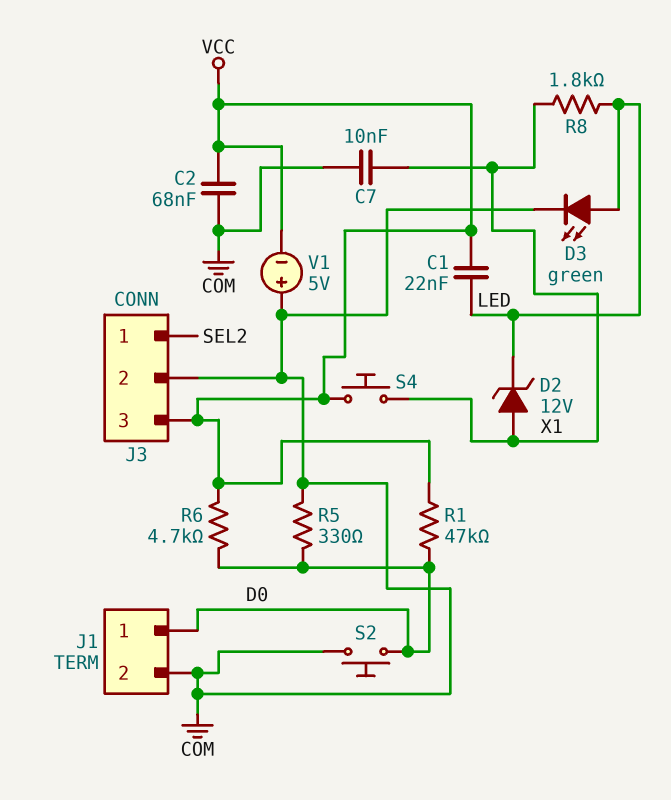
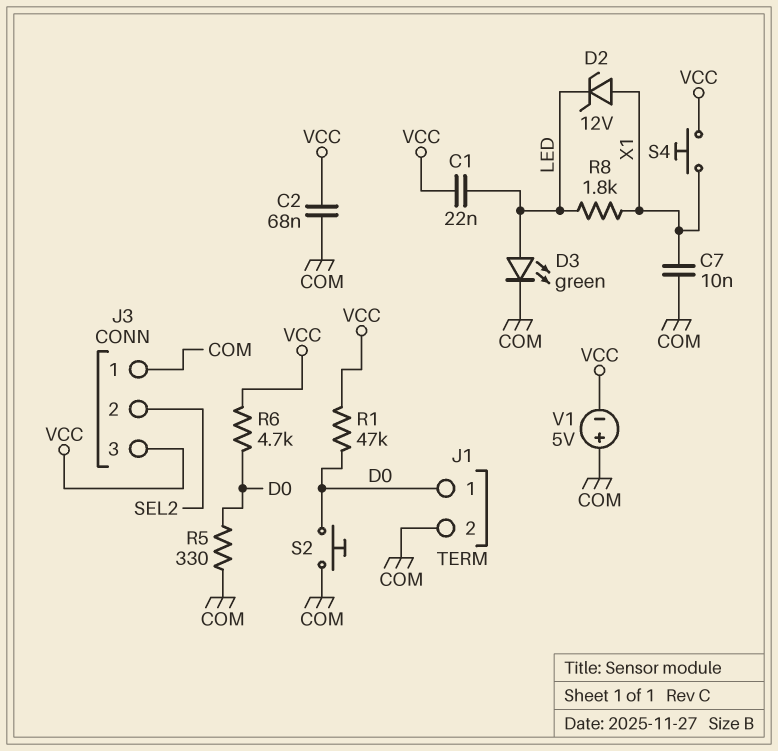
J3 pin 1: SEL2 -> COM
J3 pin 2: COM -> SEL2

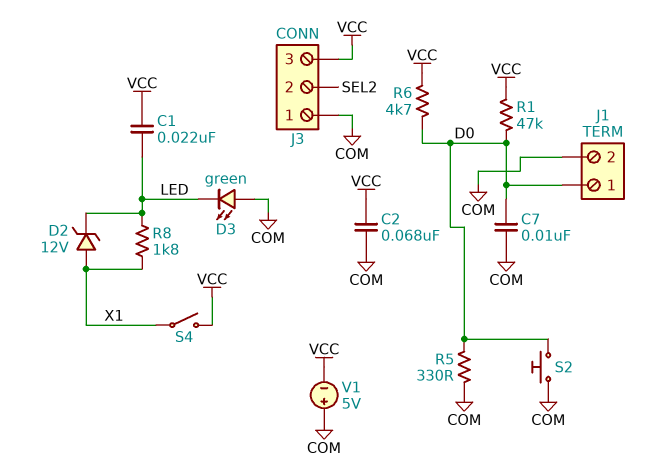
C7: 10nF (COM, X1) -> 10nF (COM, D0)
D3: LED green (A LED, K COM) -> LED green (A COM, K LED)
S4: button (VCC, X1) -> switch (VCC, X1)

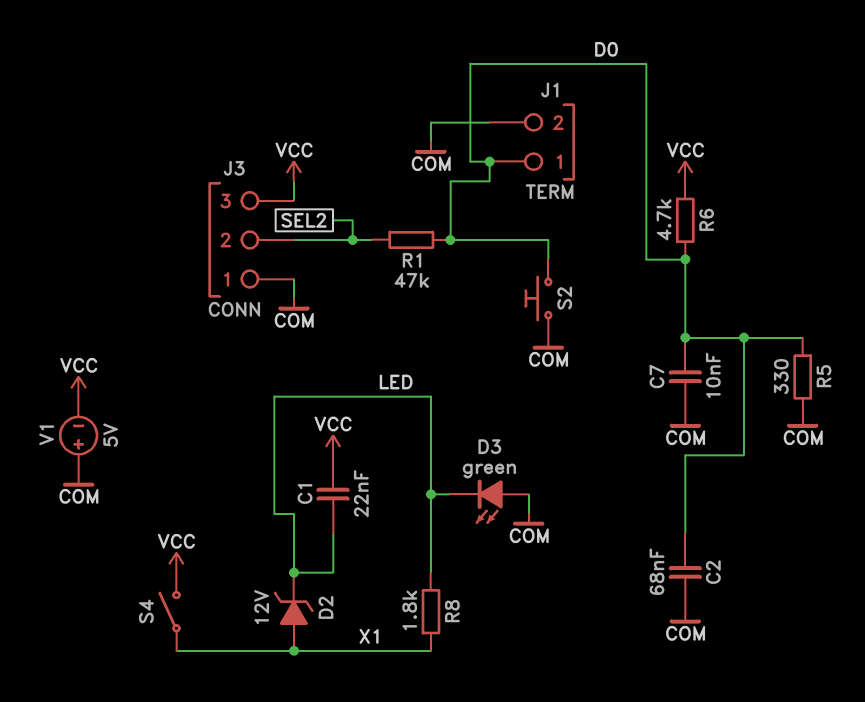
C2: 68nF (COM, VCC) -> 68nF (COM, D0)
R1: 47k (D0, VCC) -> 47k (D0, SEL2)

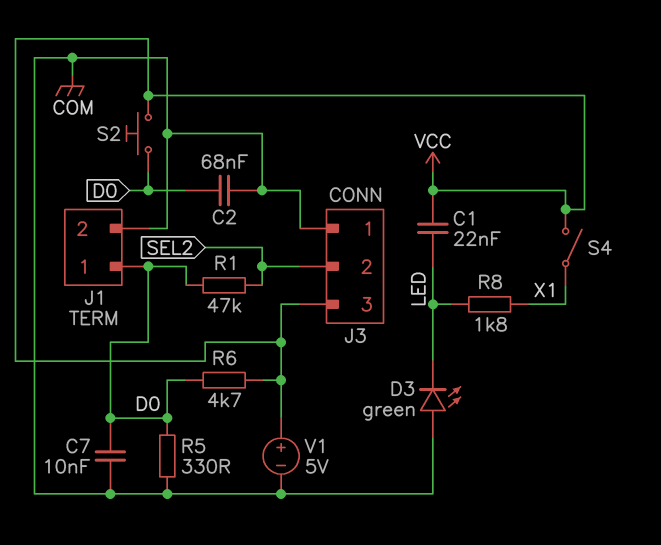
D2: zener 12V (A X1, K LED) -> none
S2: button (COM, D0) -> button (D0, VCC)
V1: 5V (plus COM, minus VCC) -> 5V (plus VCC, minus COM)

